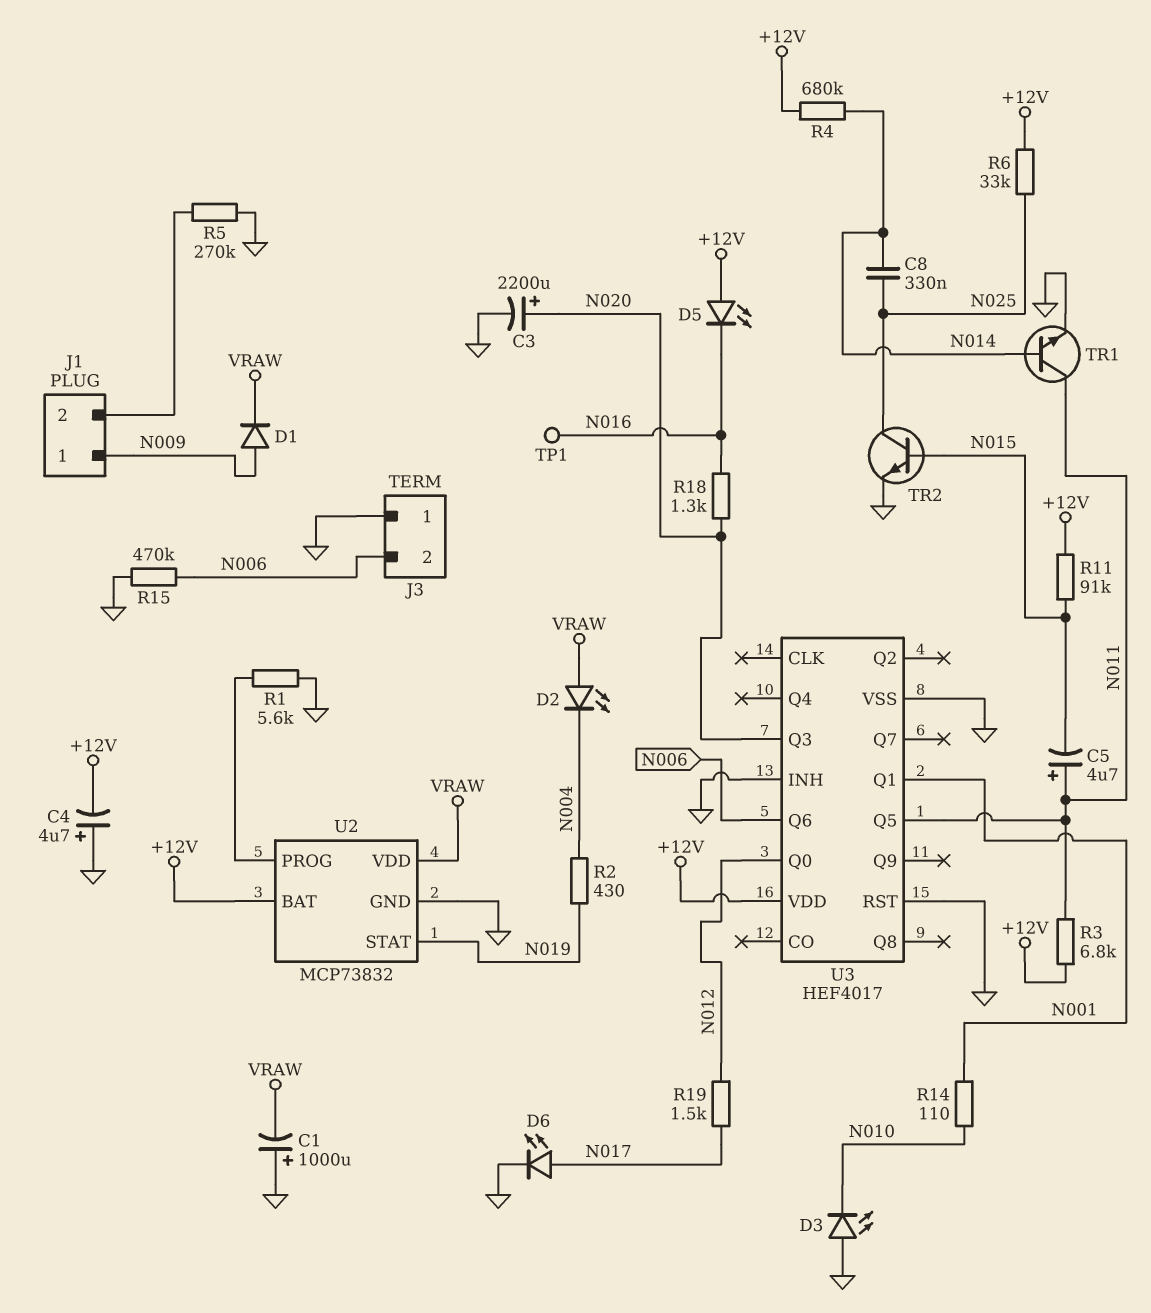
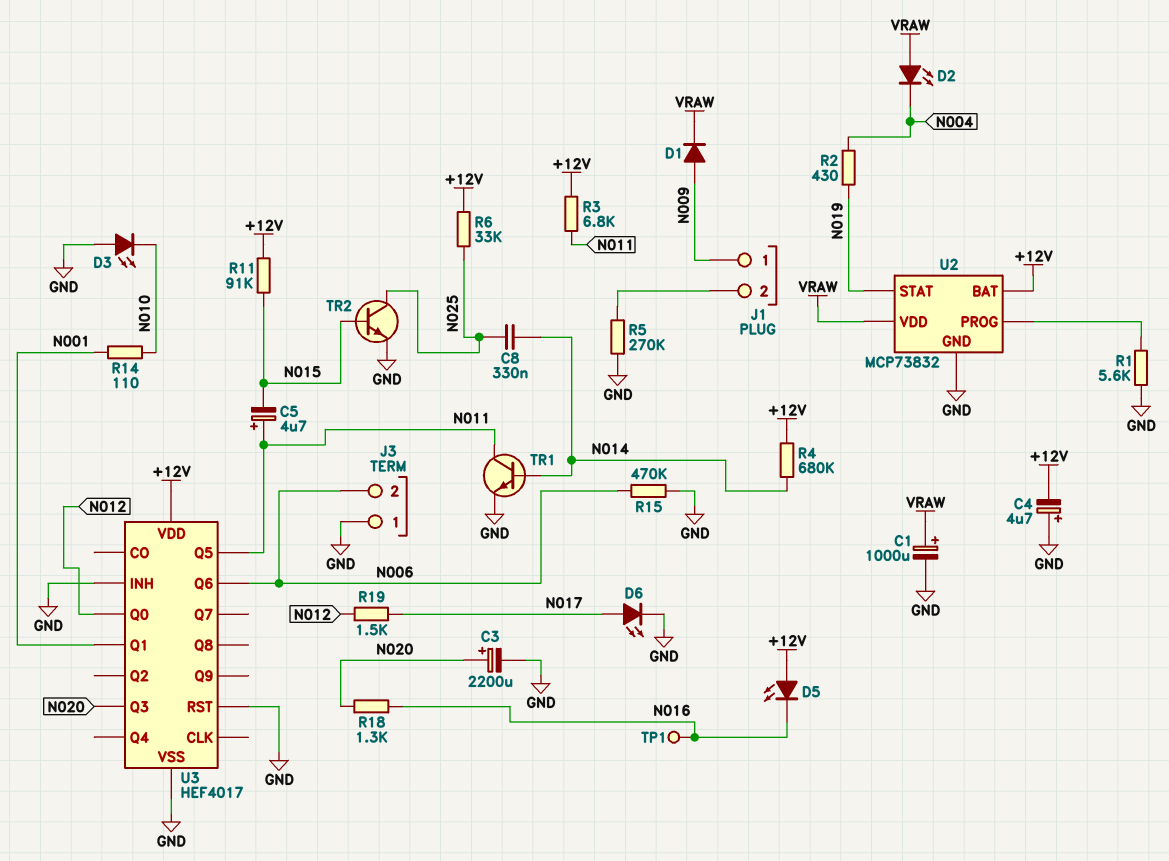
C1: 1000uF (plus GND, minus VRAW) -> 1000uF (plus VRAW, minus GND)

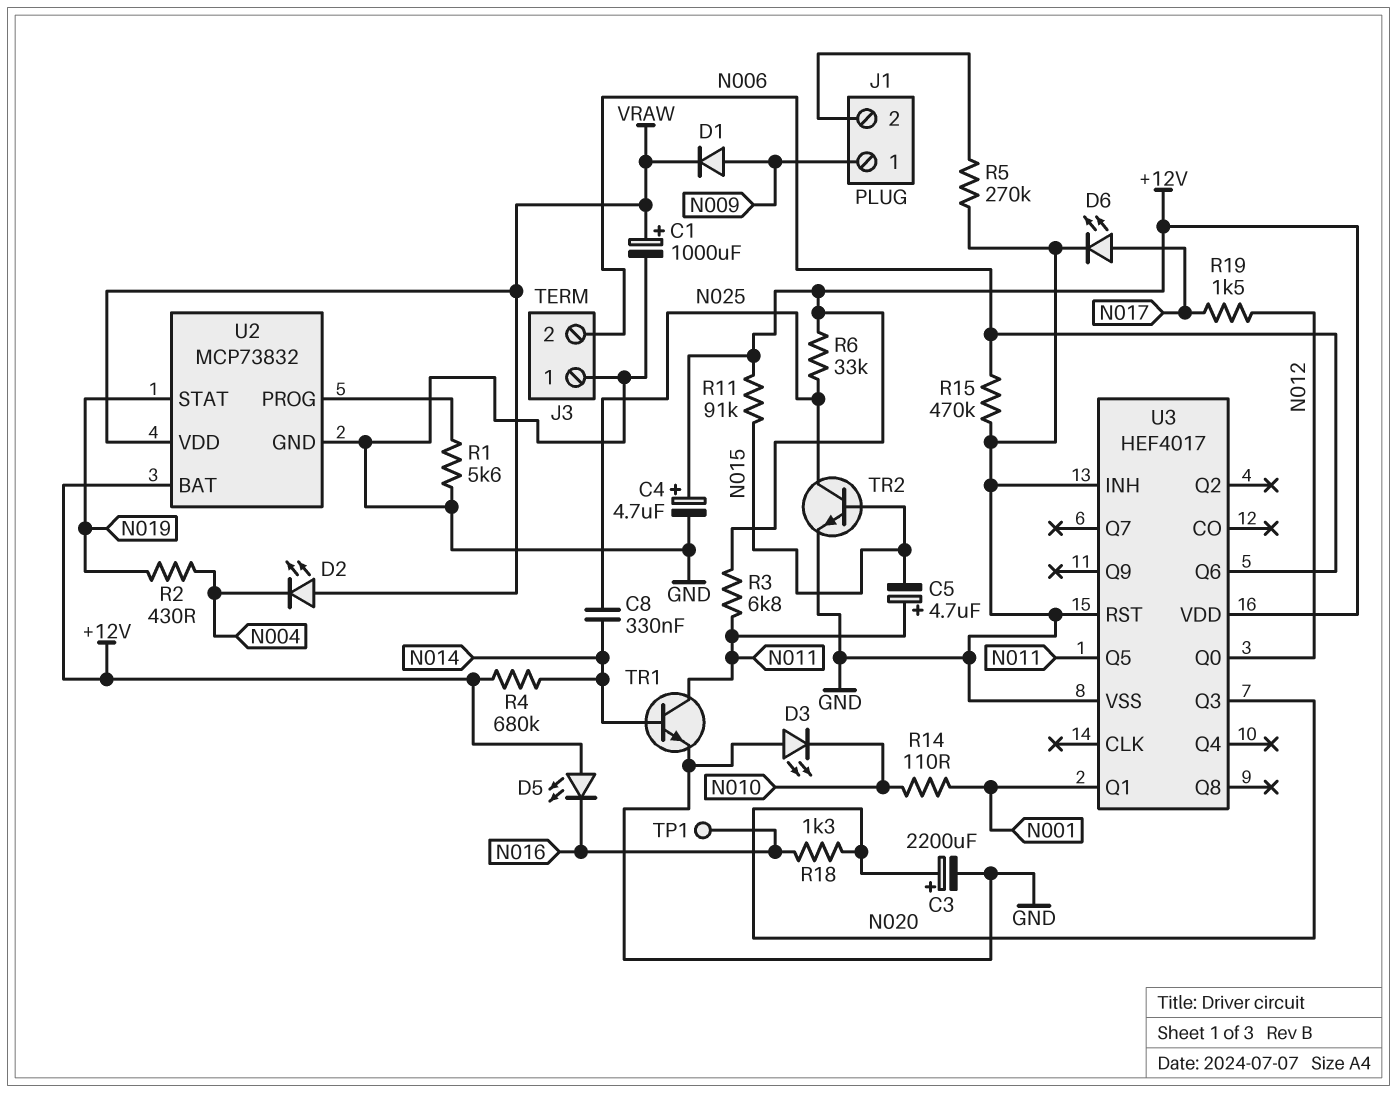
C4: 4.7uF (plus GND, minus +12V) -> 4.7uF (plus +12V, minus GND)

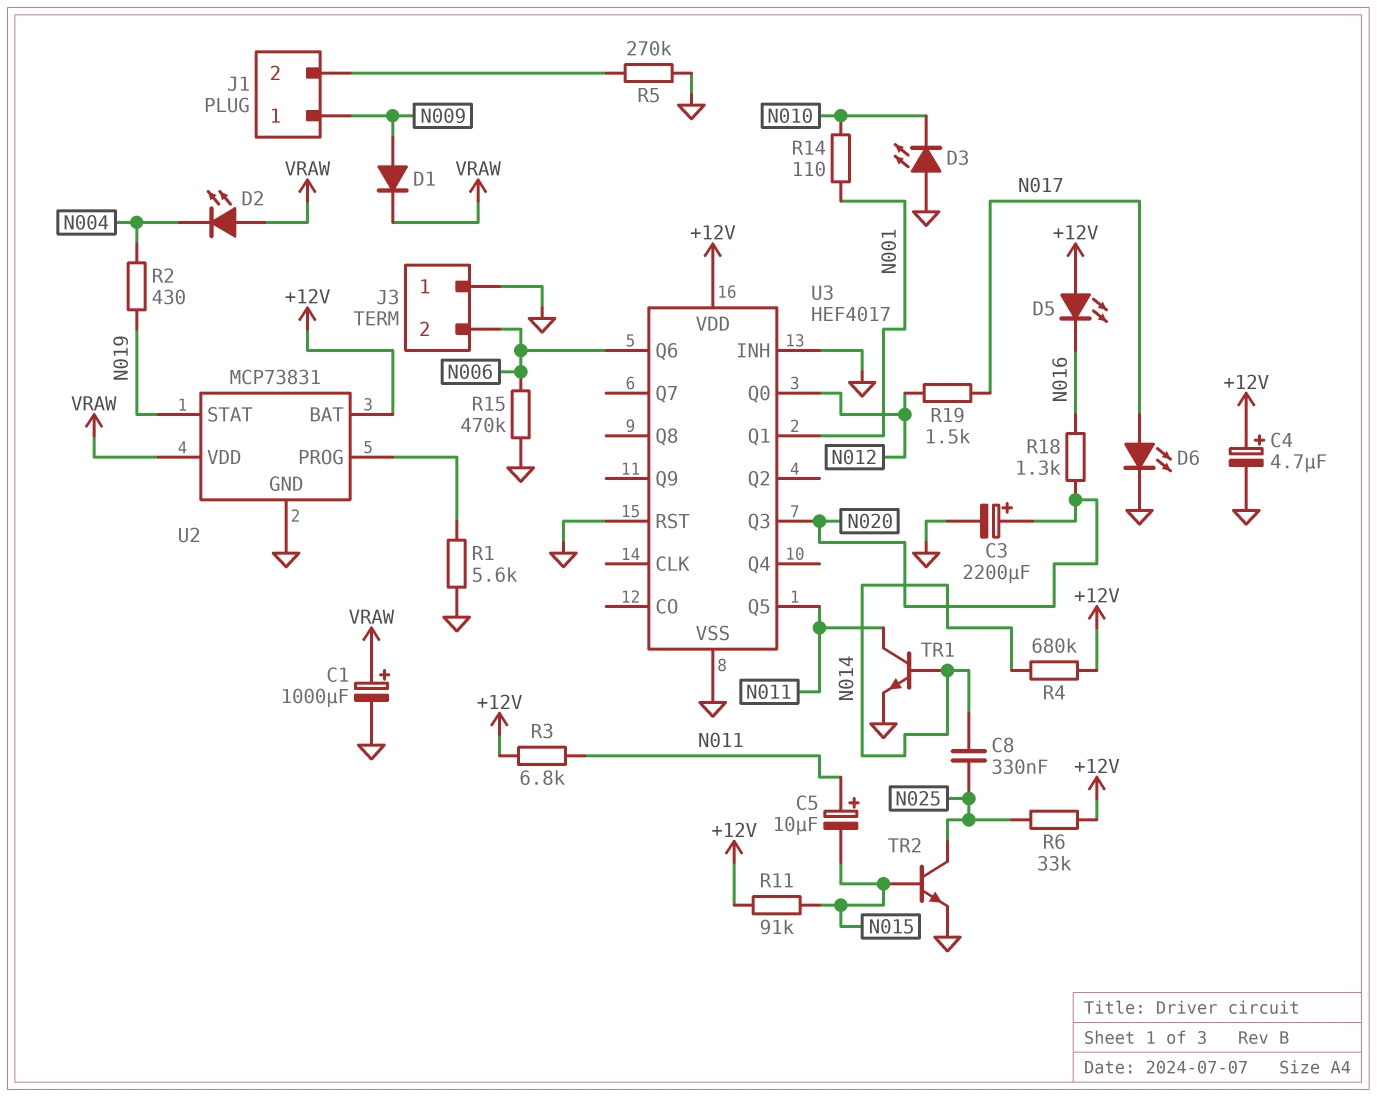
C5: 4.7uF (plus N011, minus N015) -> 10uF (plus N011, minus N015)
TP1: test point (N016) -> none
U2: MCP73832 -> MCP73831

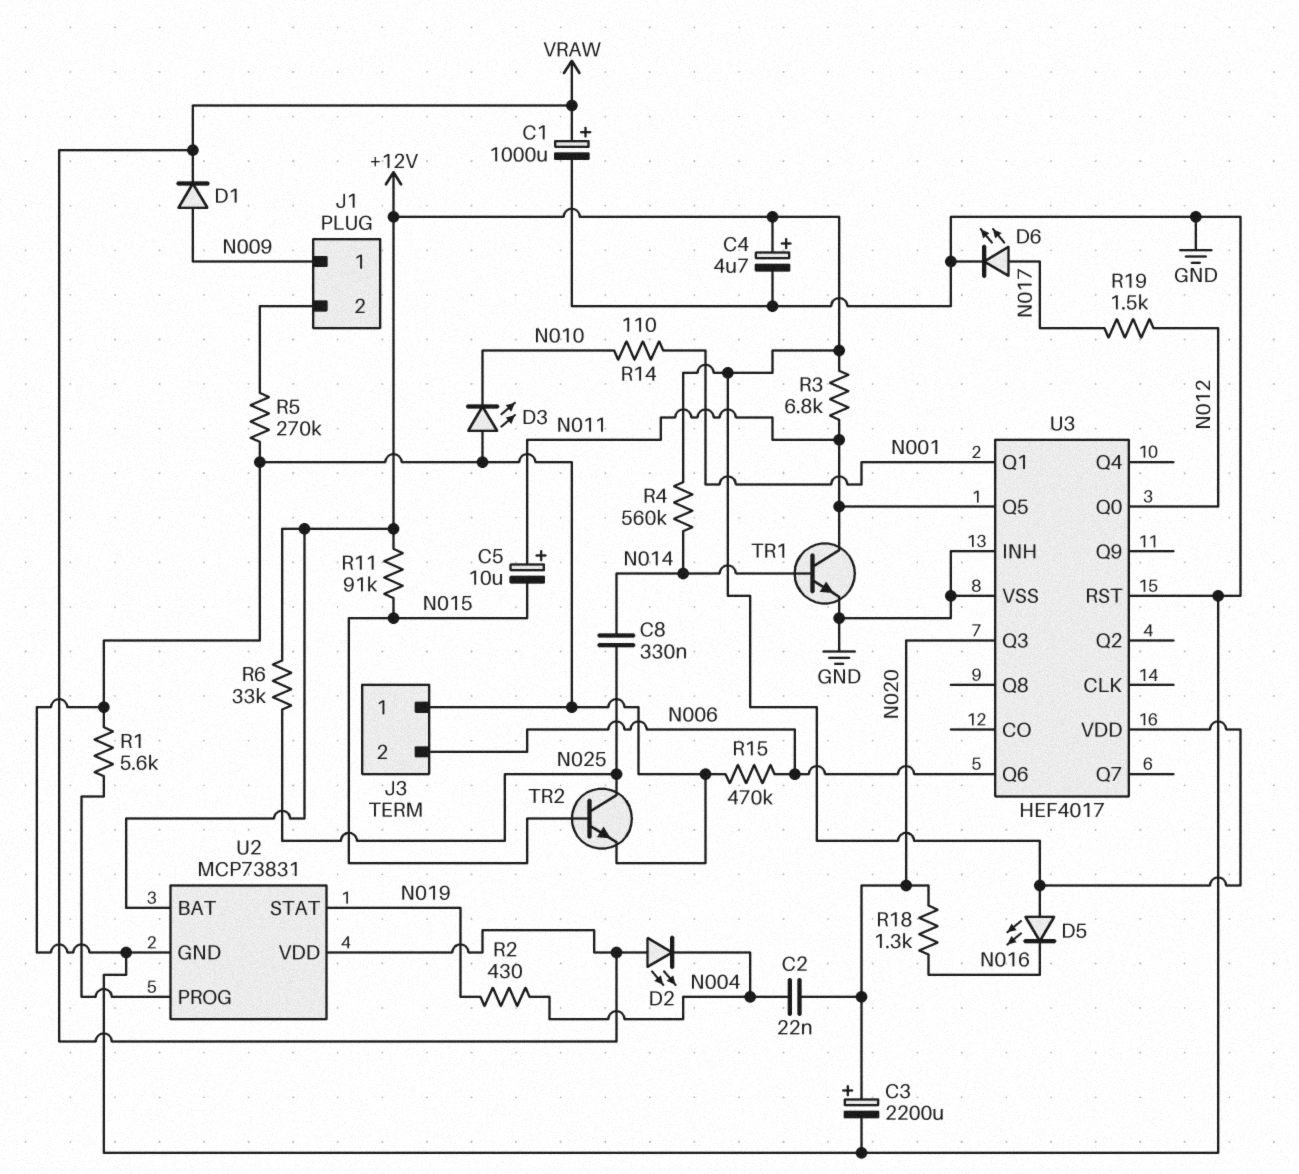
C2: none -> 22nF (N004, N020)
R4: 680k (+12V, N014) -> 560k (+12V, N014)

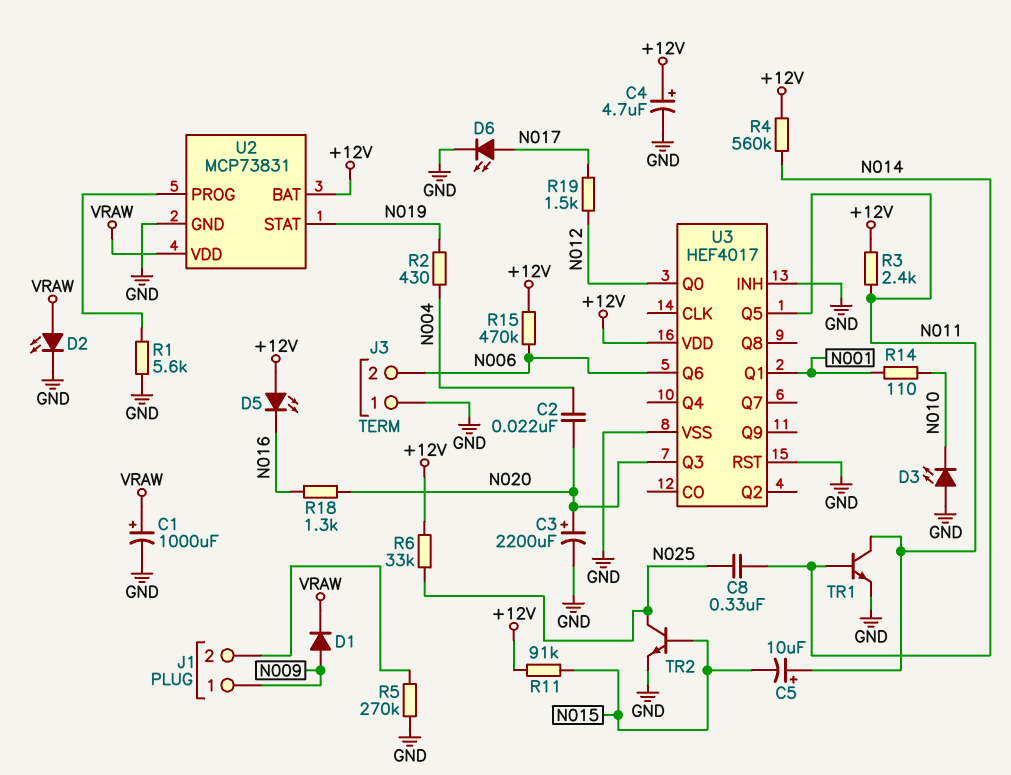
D2: LED (A VRAW, K N004) -> LED (A VRAW, K GND)
R3: 6.8k (+12V, N011) -> 2.4k (+12V, N011)
R15: 470k (GND, N006) -> 470k (+12V, N006)

